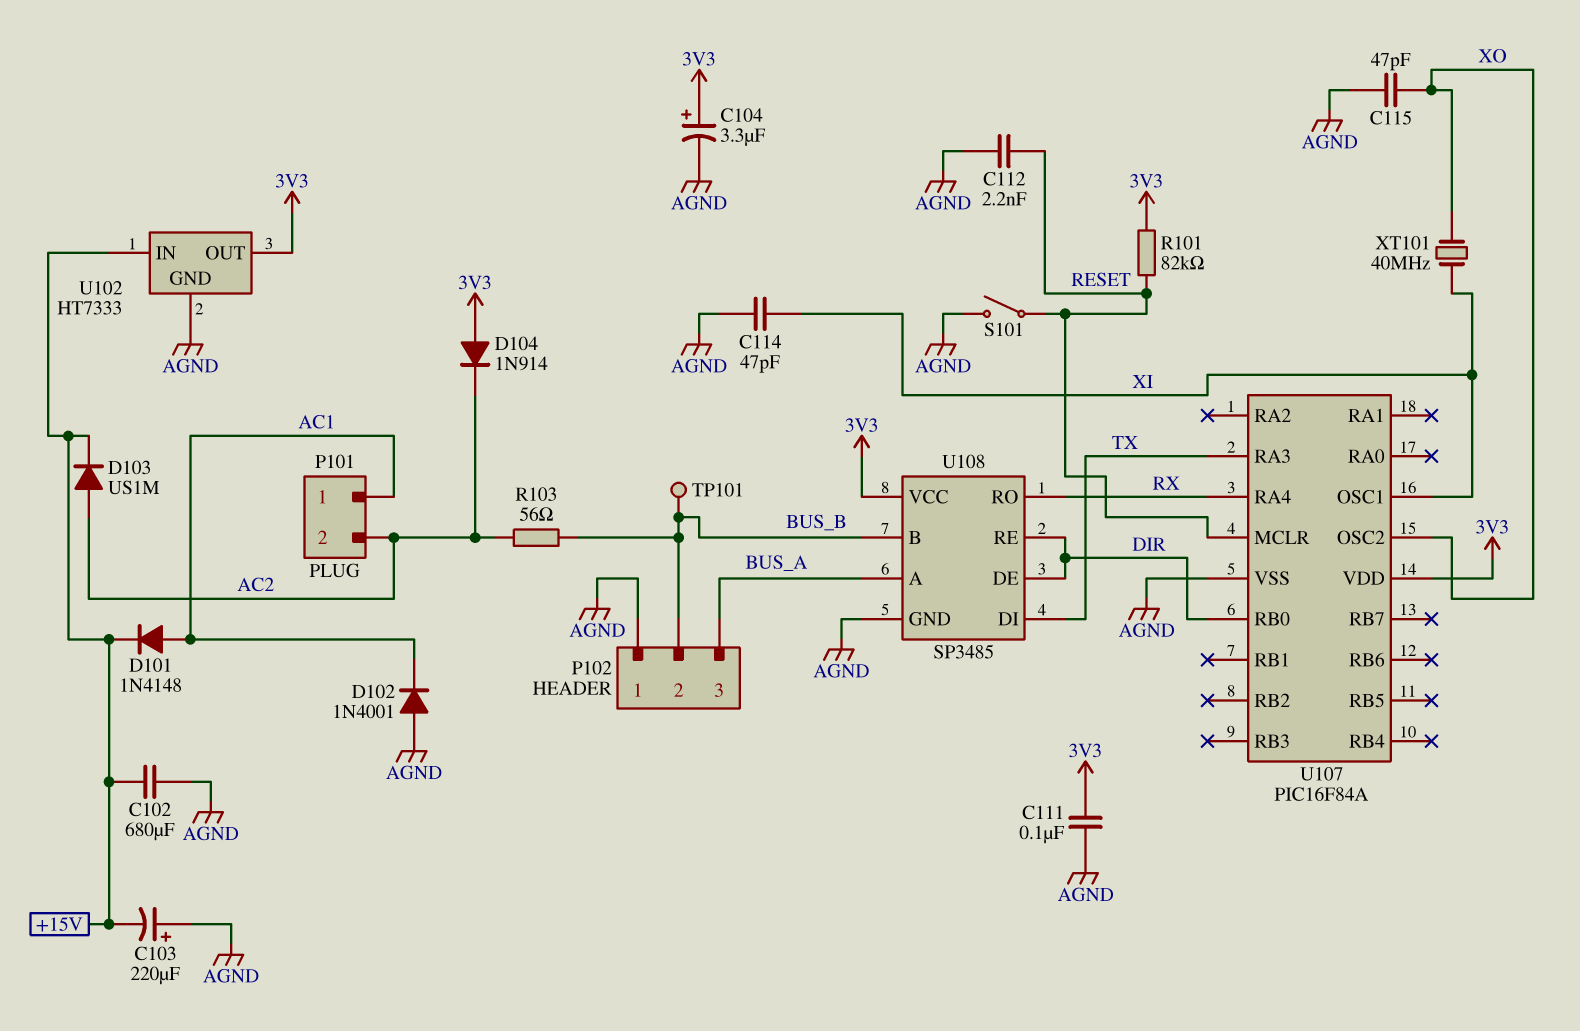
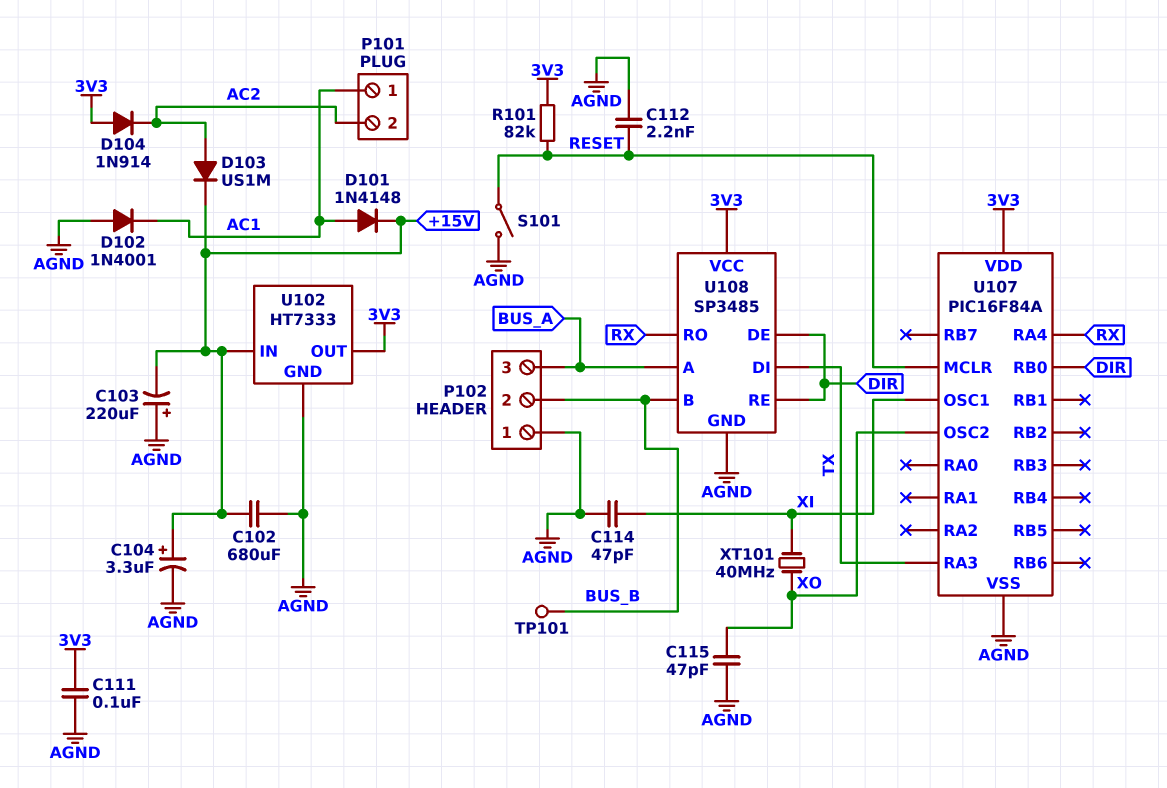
C104: 3.3uF (plus 3V3, minus AGND) -> 3.3uF (plus +15V, minus AGND)
R103: 56 (AC2, BUS_B) -> none

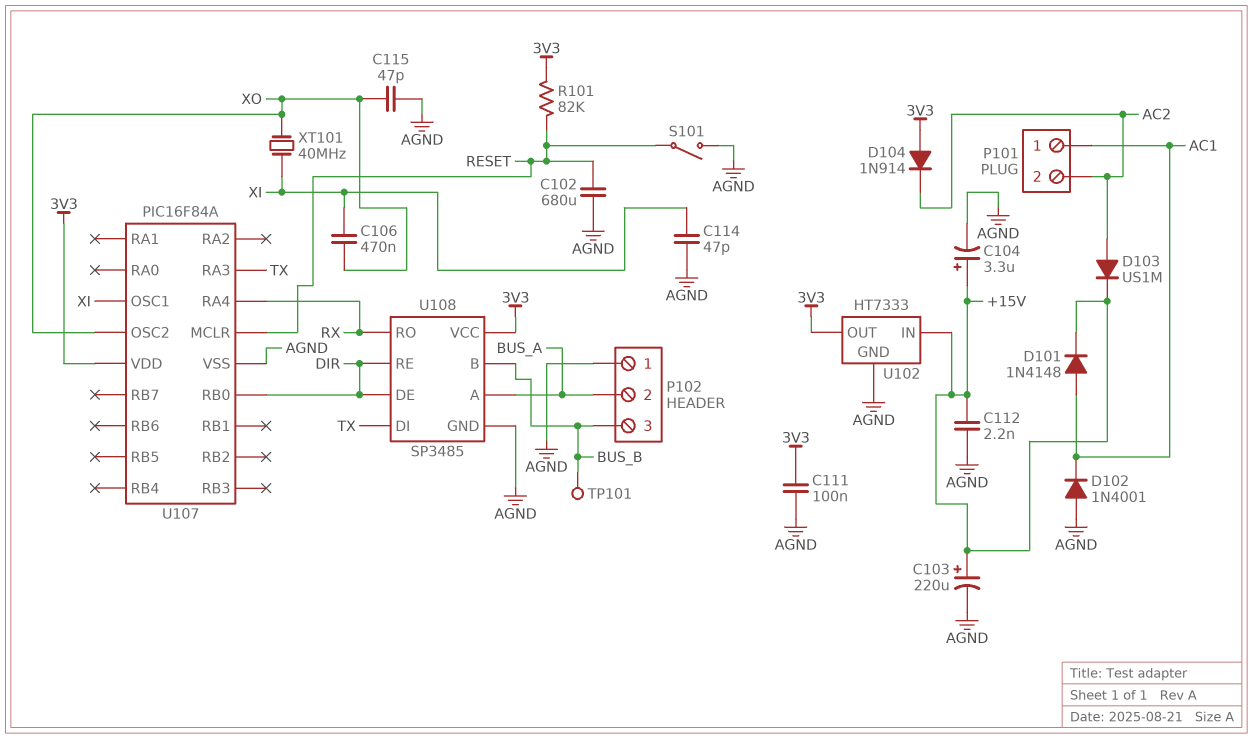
C102: 680uF (+15V, AGND) -> 680uF (AGND, RESET)
C103: 220uF (plus AGND, minus +15V) -> 220uF (plus +15V, minus AGND)
C106: none -> 470nF (XI, XO)
C112: 2.2nF (AGND, RESET) -> 2.2nF (+15V, AGND)
P102 pin 2: BUS_B -> BUS_A
P102 pin 3: BUS_A -> BUS_B

